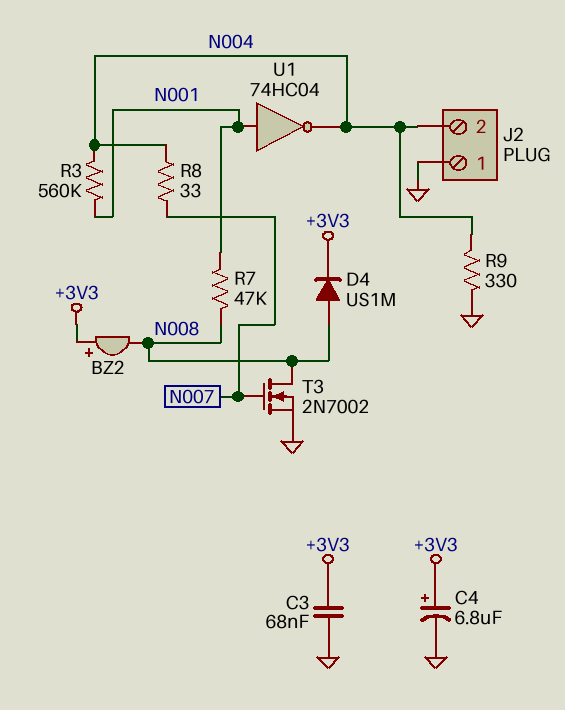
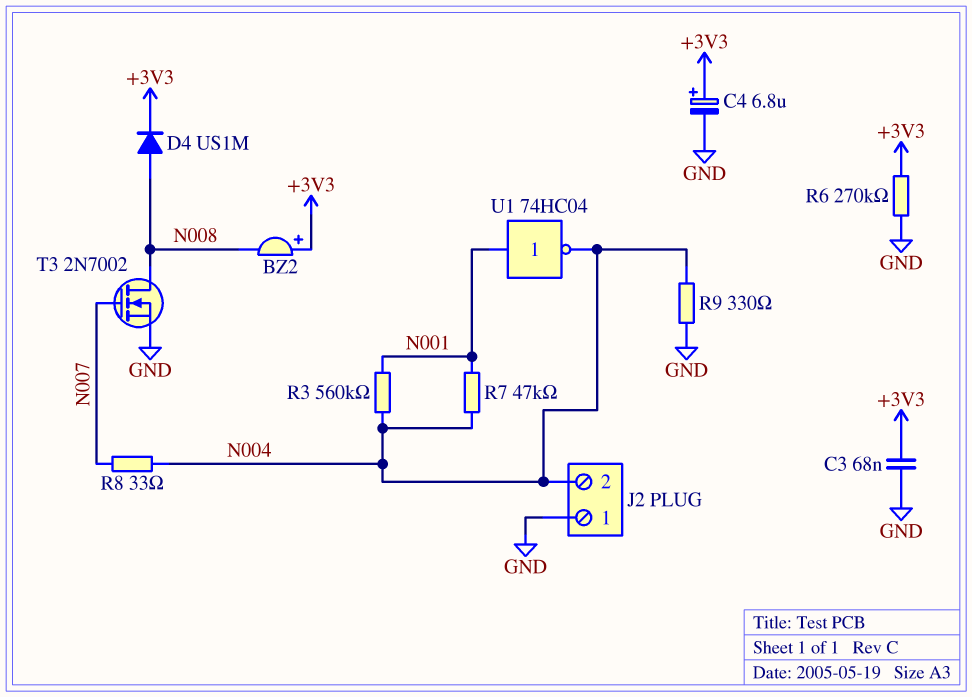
R6: none -> 270k (+3V3, GND)
R7: 47k (N001, N008) -> 47k (N001, N004)

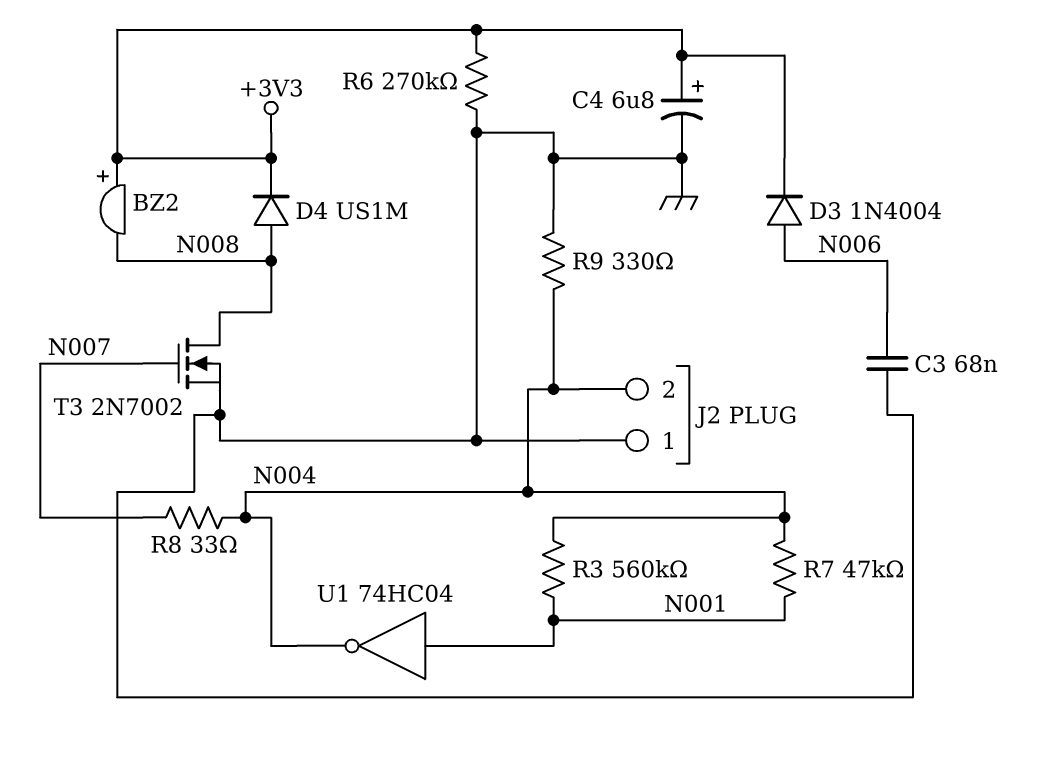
C3: 68nF (+3V3, GND) -> 68nF (GND, N006)
D3: none -> diode 1N4004 (A N006, K +3V3)

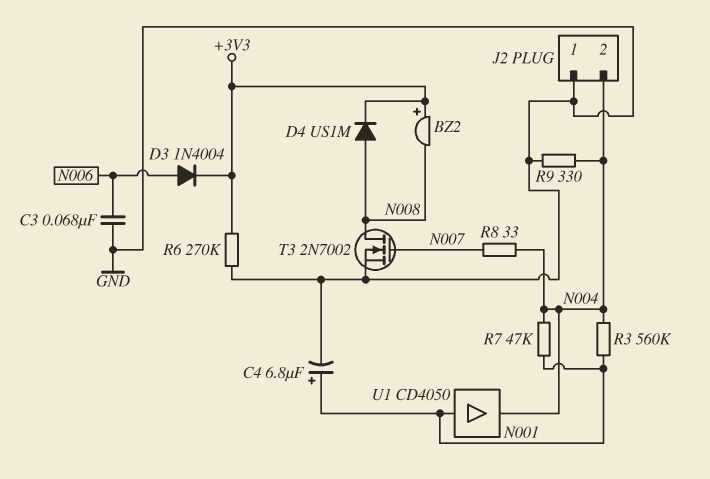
C4: 6.8uF (plus +3V3, minus GND) -> 6.8uF (plus N001, minus GND)
U1: NOT 74HC04 (in N001, out N004) -> buffer CD4050 (in N001, out N004)

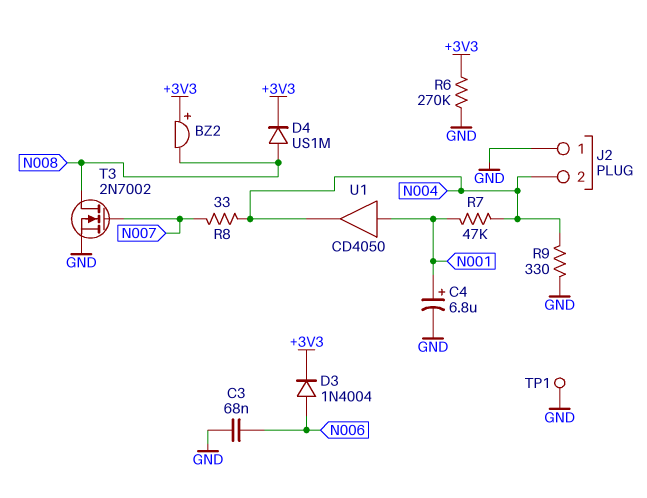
R3: 560k (N001, N004) -> none
TP1: none -> test point (GND)

